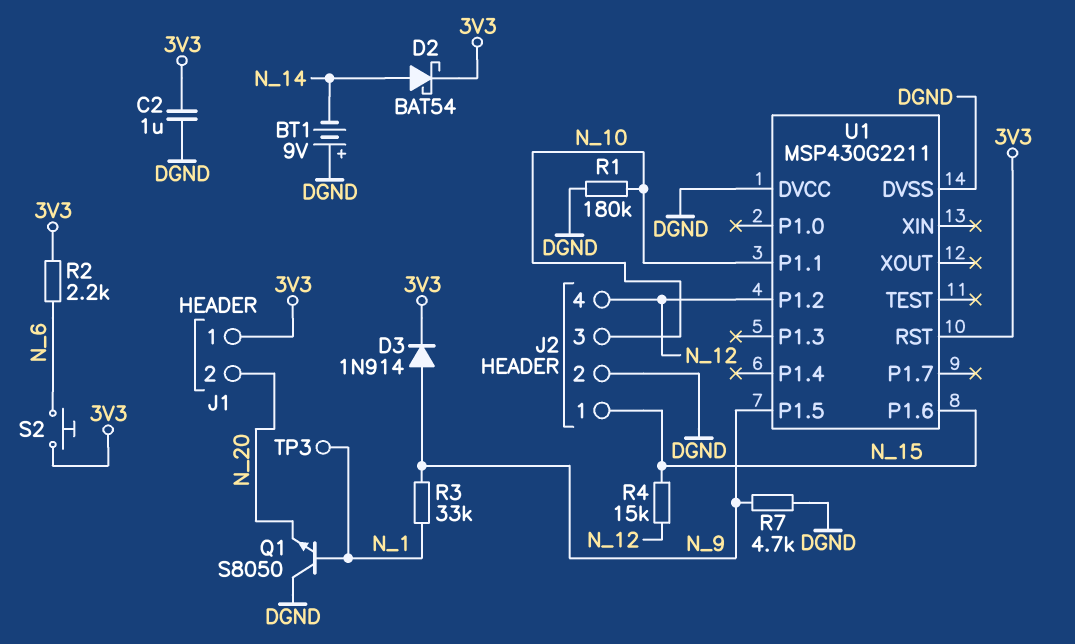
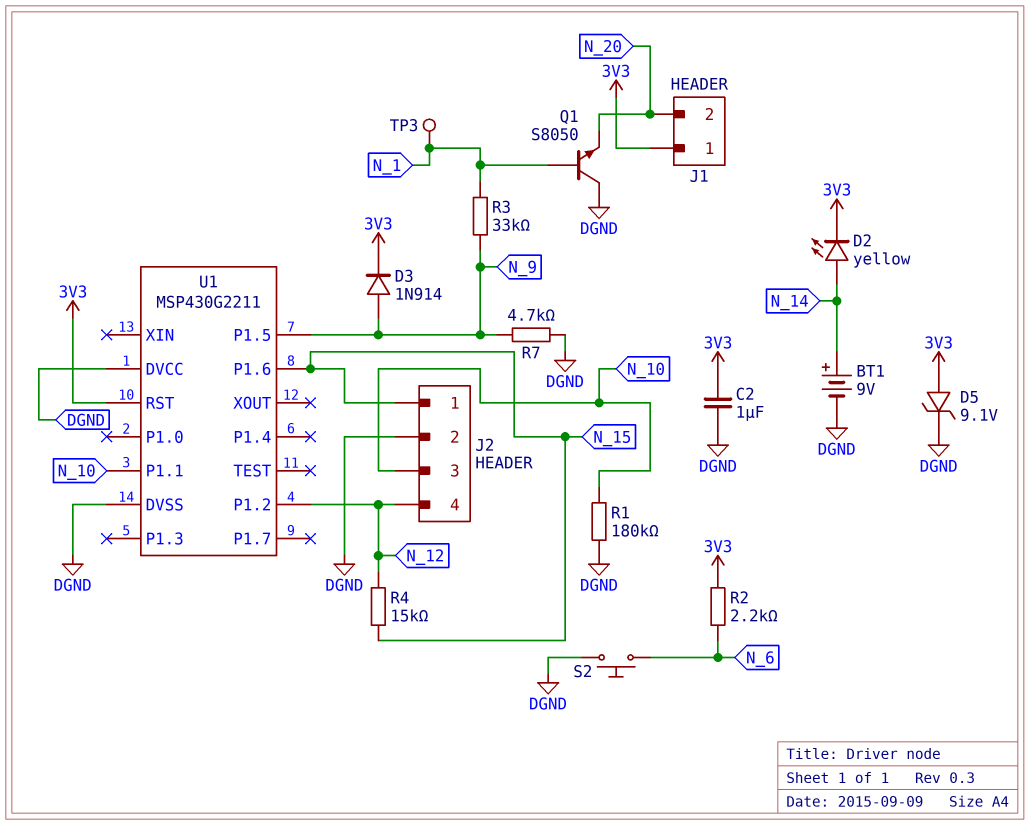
BT1: 9V (plus DGND, minus N_14) -> 9V (plus N_14, minus DGND)
D2: schottky BAT54 (A N_14, K 3V3) -> LED yellow (A N_14, K 3V3)
D5: none -> zener 9.1V (A 3V3, K DGND)
S2: button (3V3, N_6) -> button (DGND, N_6)

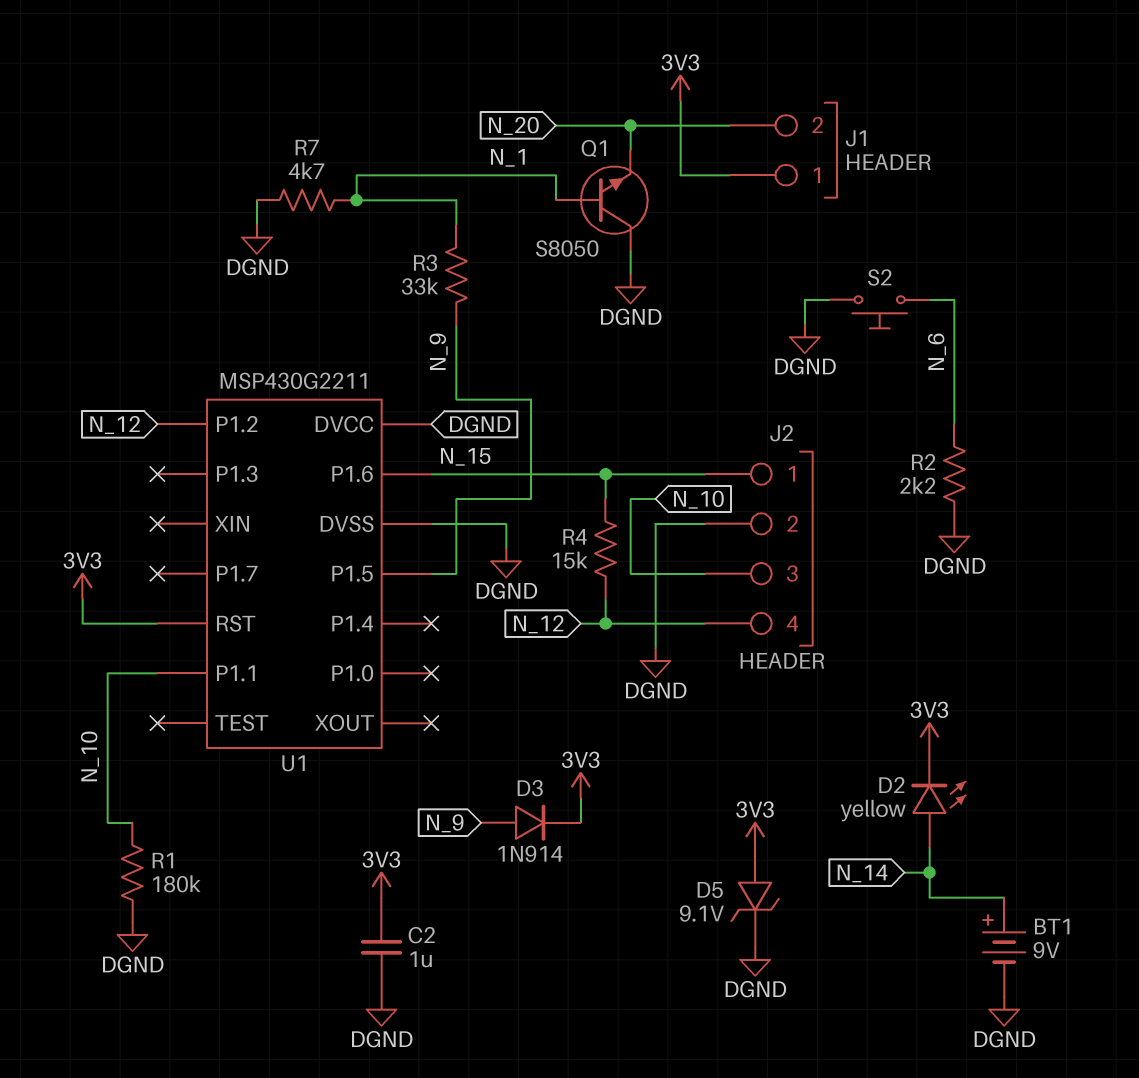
R2: 2.2k (3V3, N_6) -> 2.2k (DGND, N_6)
R7: 4.7k (DGND, N_9) -> 4.7k (DGND, N_1)
TP3: test point (N_1) -> none

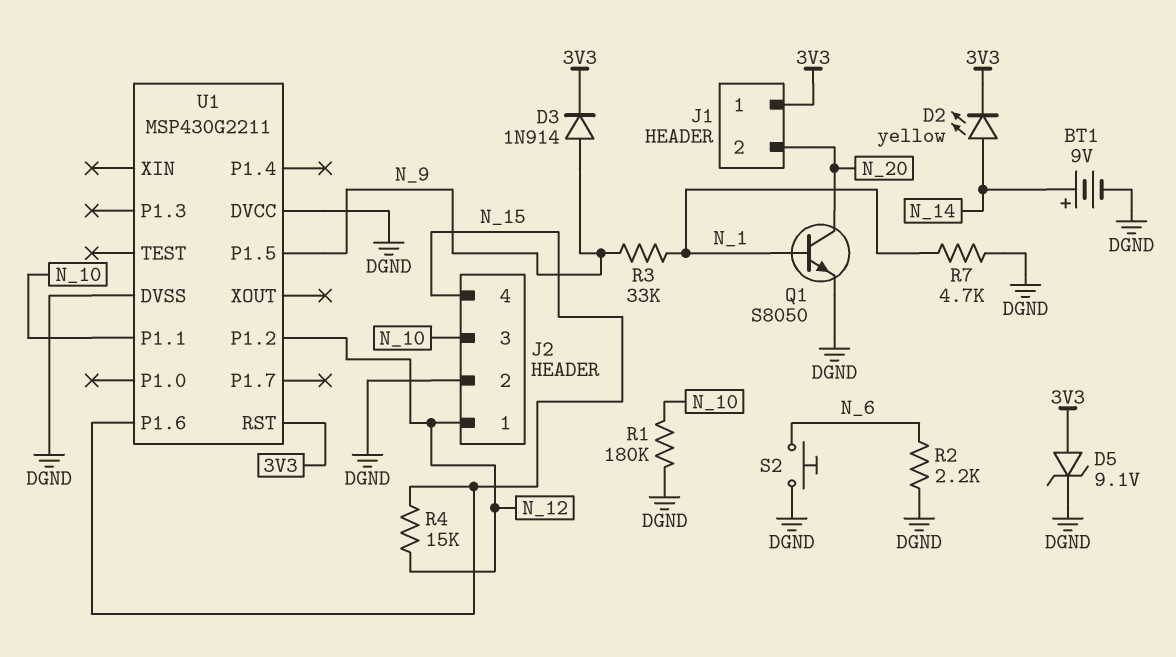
C2: 1uF (3V3, DGND) -> none
J2 pin 1: N_15 -> N_12
J2 pin 4: N_12 -> N_15
Q1: NPN S8050 (B N_1, C DGND, E N_20) -> NPN S8050 (B N_1, C N_20, E DGND)

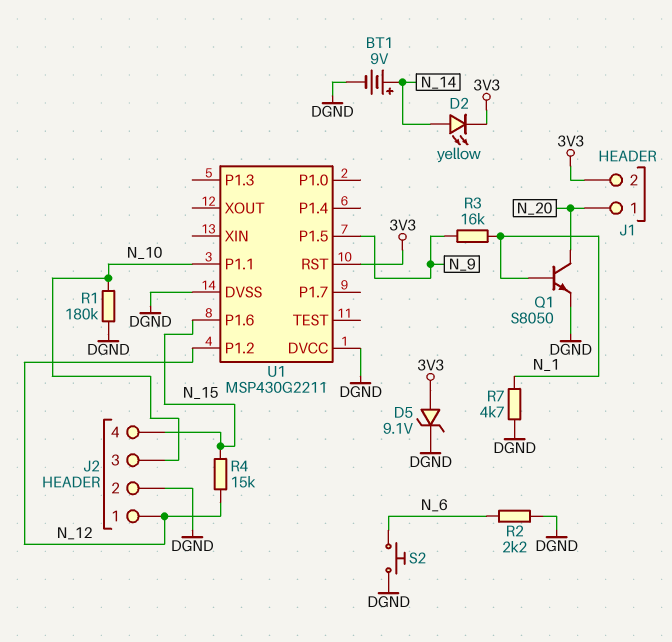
D3: diode 1N914 (A N_9, K 3V3) -> none
J1 pin 1: 3V3 -> N_20
J1 pin 2: N_20 -> 3V3
R3: 33k (N_1, N_9) -> 16k (N_1, N_9)

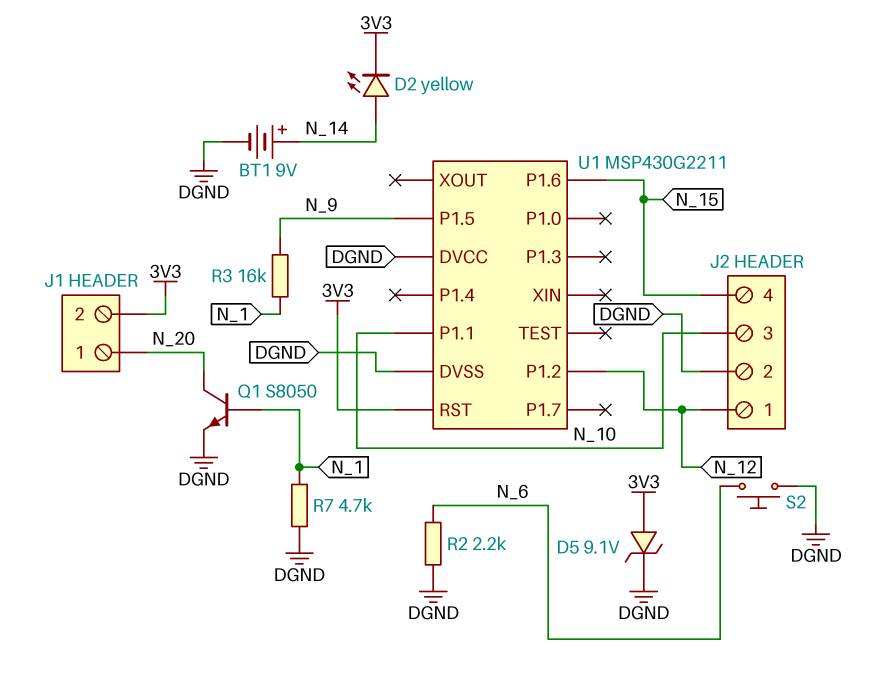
R1: 180k (DGND, N_10) -> none
R4: 15k (N_12, N_15) -> none

